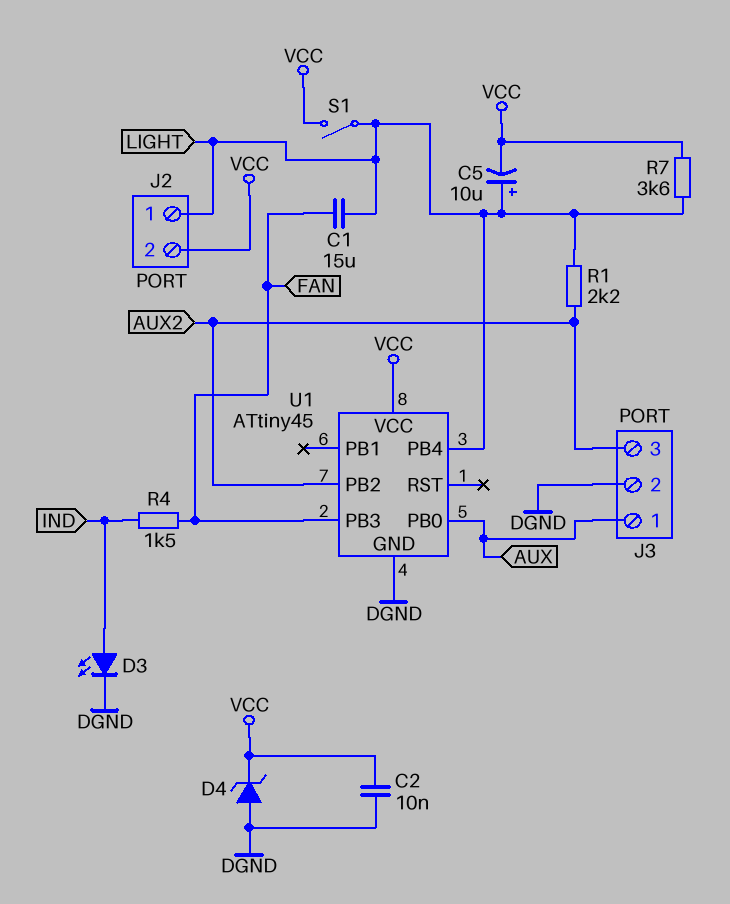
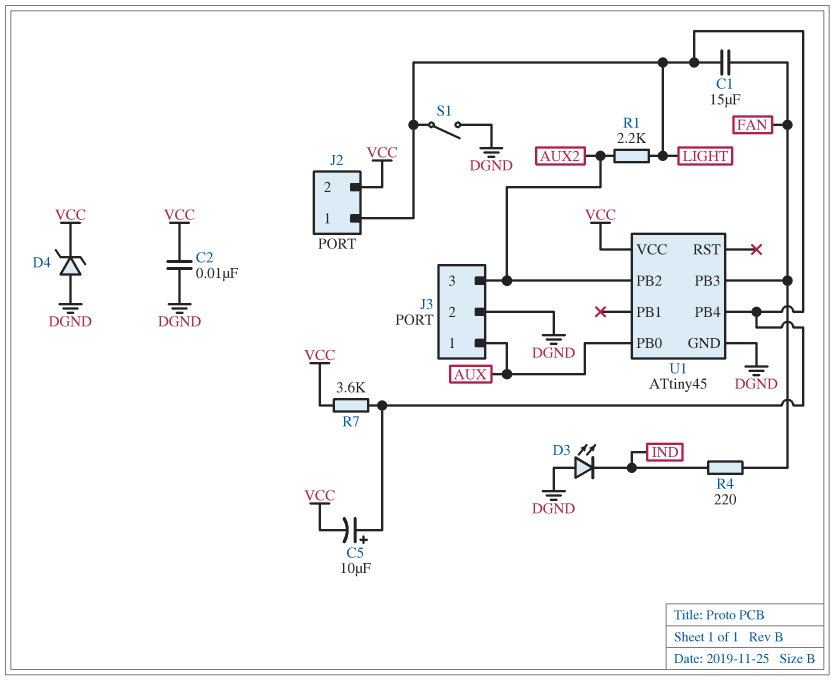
D3: LED (A IND, K DGND) -> LED (A DGND, K IND)
R4: 1.5k (FAN, IND) -> 220 (FAN, IND)
S1: switch (LIGHT, VCC) -> switch (DGND, LIGHT)

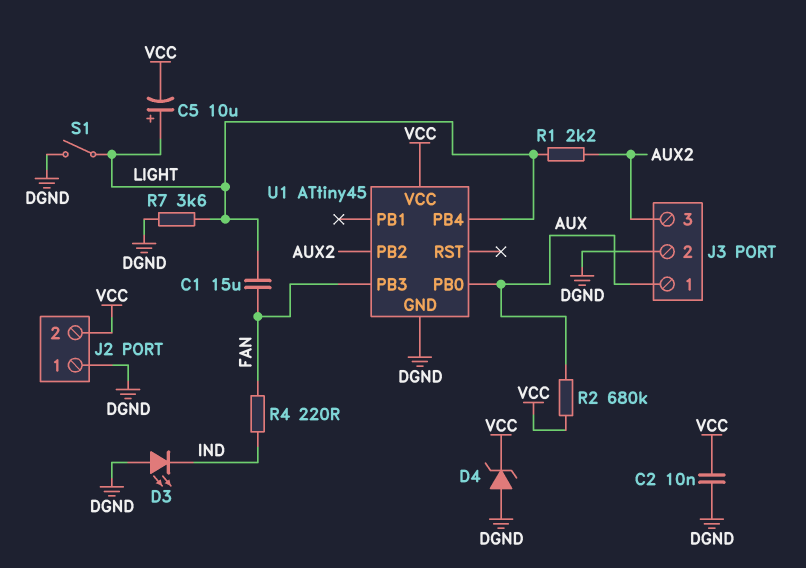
J2 pin 1: LIGHT -> DGND
R2: none -> 680k (AUX, VCC)
R7: 3.6k (LIGHT, VCC) -> 3.6k (DGND, LIGHT)

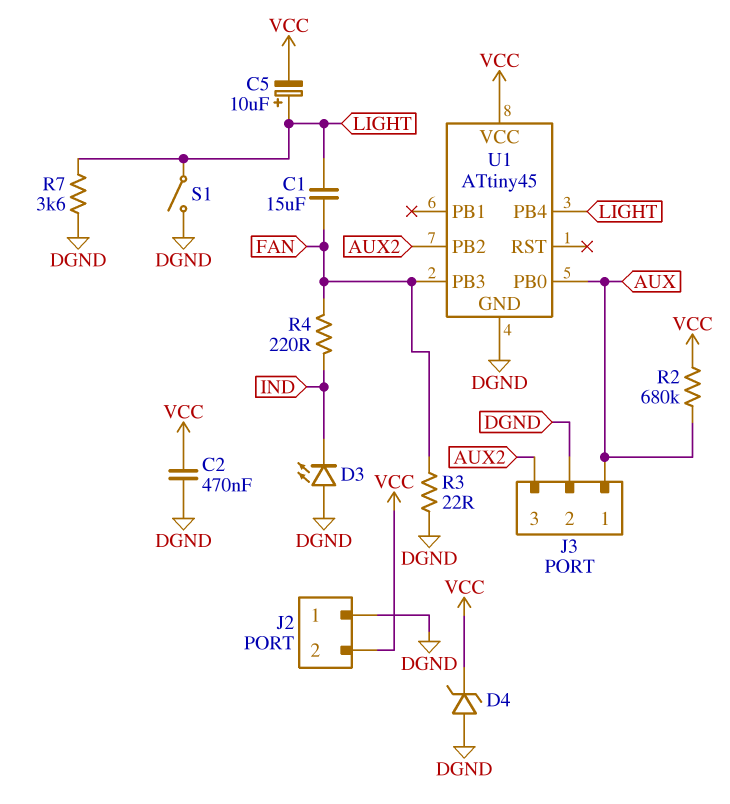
C2: 10nF (DGND, VCC) -> 470nF (DGND, VCC)
R1: 2.2k (AUX2, LIGHT) -> none
R3: none -> 22 (DGND, FAN)

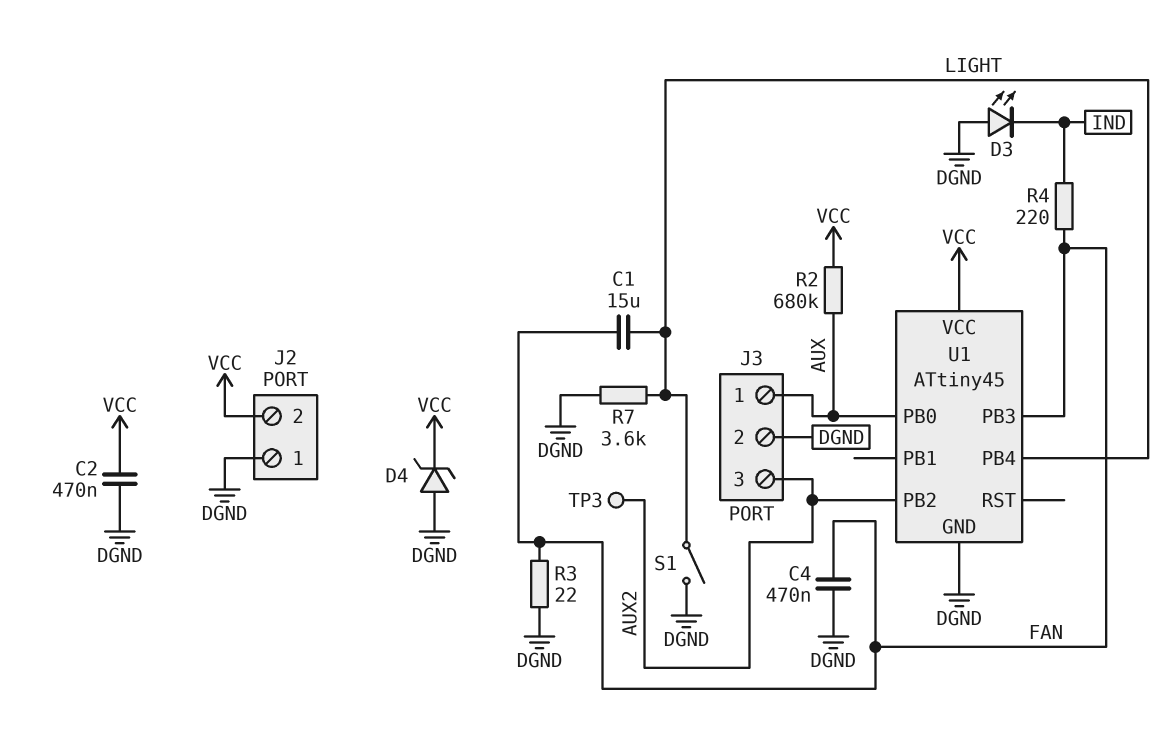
C4: none -> 470nF (DGND, FAN)
C5: 10uF (plus LIGHT, minus VCC) -> none
TP3: none -> test point (AUX2)

